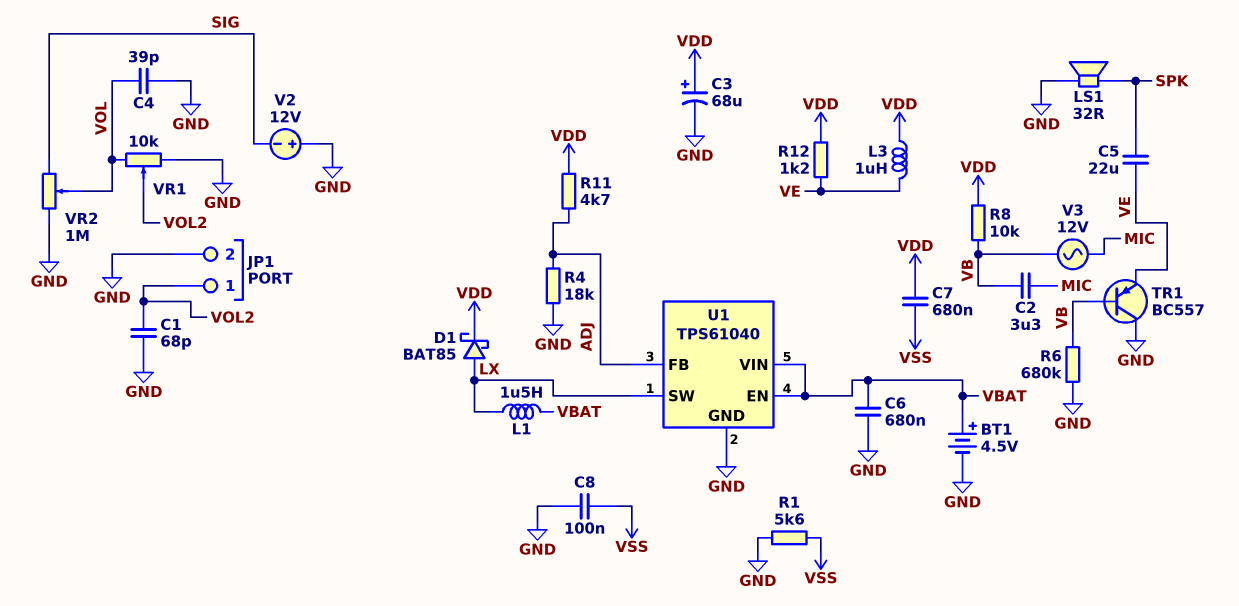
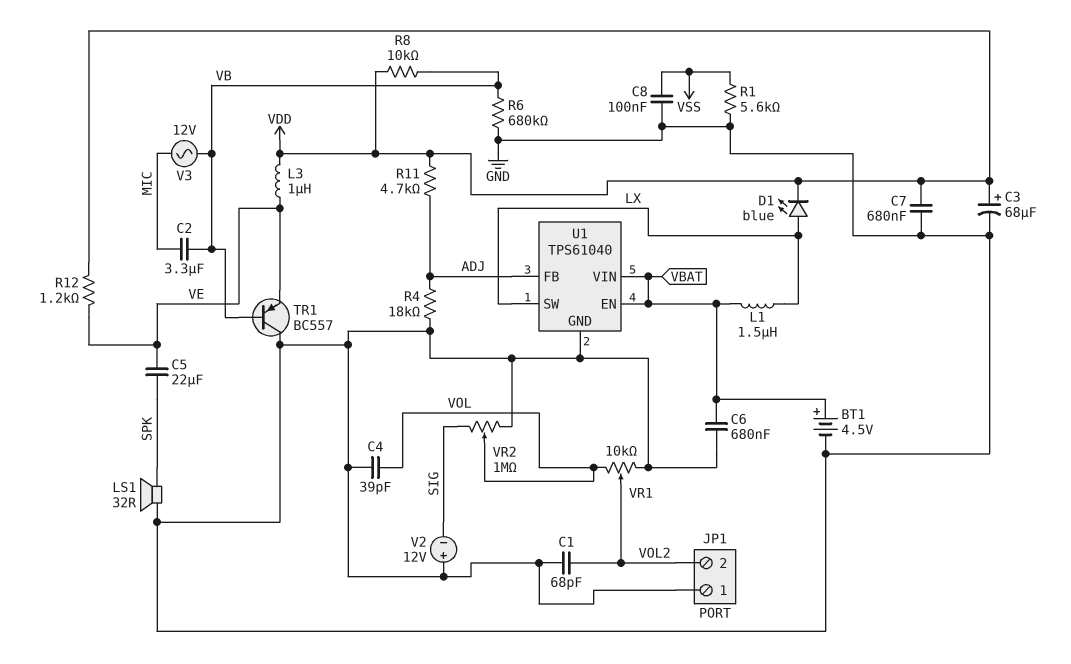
C7: 680nF (VDD, VSS) -> 680nF (GND, VDD)
D1: schottky BAT85 (A LX, K VDD) -> LED blue (A LX, K VDD)
JP1 pin 1: VOL2 -> GND
JP1 pin 2: GND -> VOL2

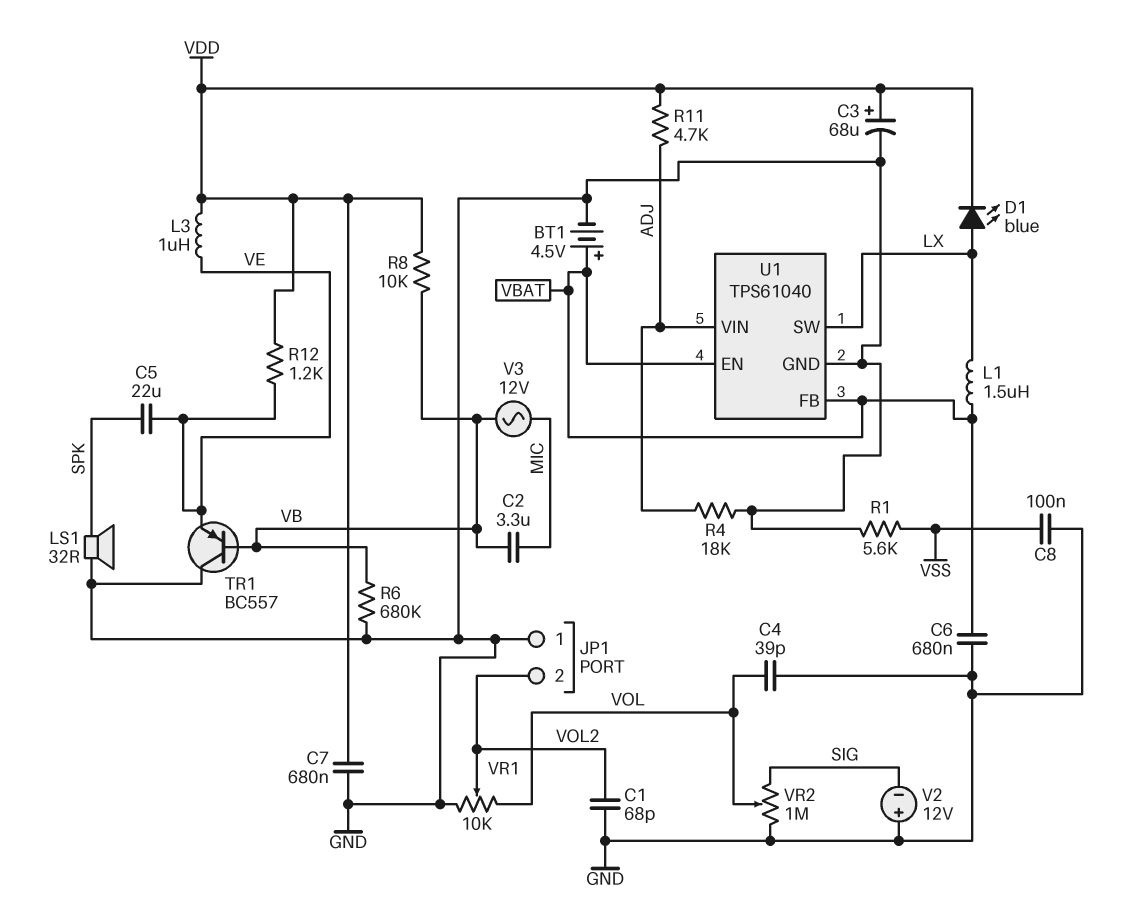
U1 pin FB: ADJ -> VBAT
U1 pin VIN: VBAT -> ADJ

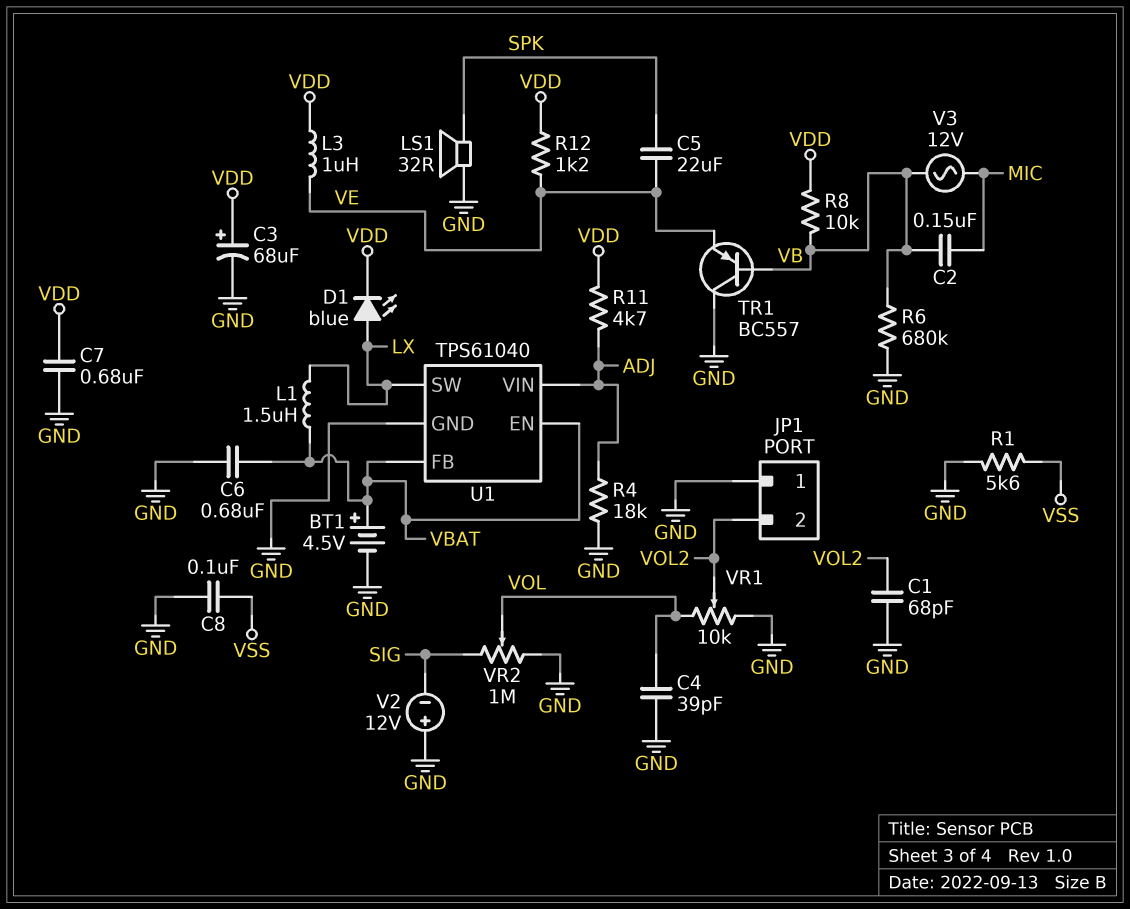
C2: 3.3uF (MIC, VB) -> 150nF (MIC, VB)

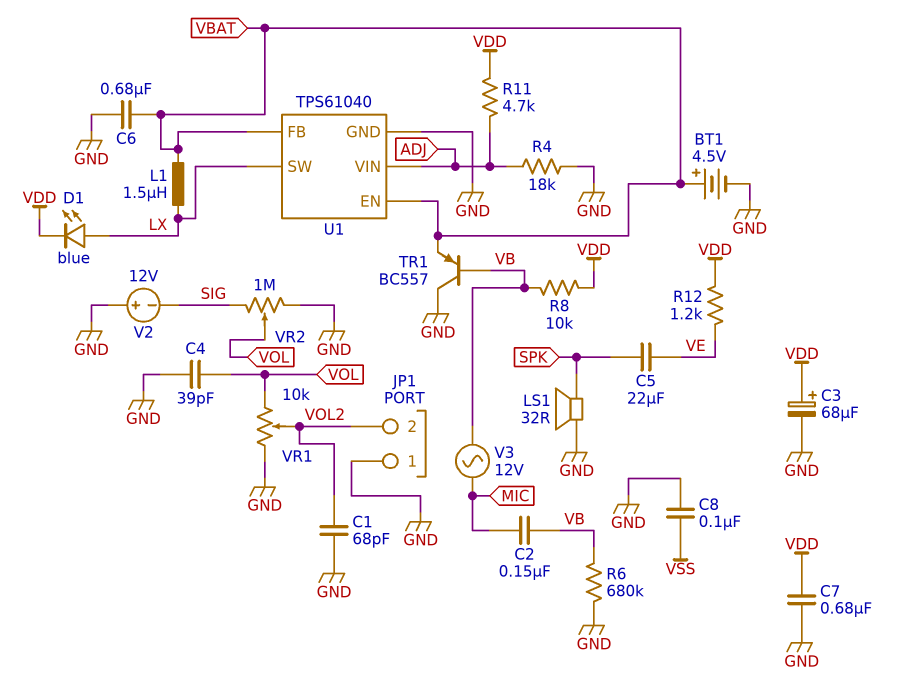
L3: 1uH (VDD, VE) -> none
R1: 5.6k (GND, VSS) -> none
TR1: PNP BC557 (B VB, C GND, E VE) -> PNP BC557 (B VB, C GND, E VBAT)

